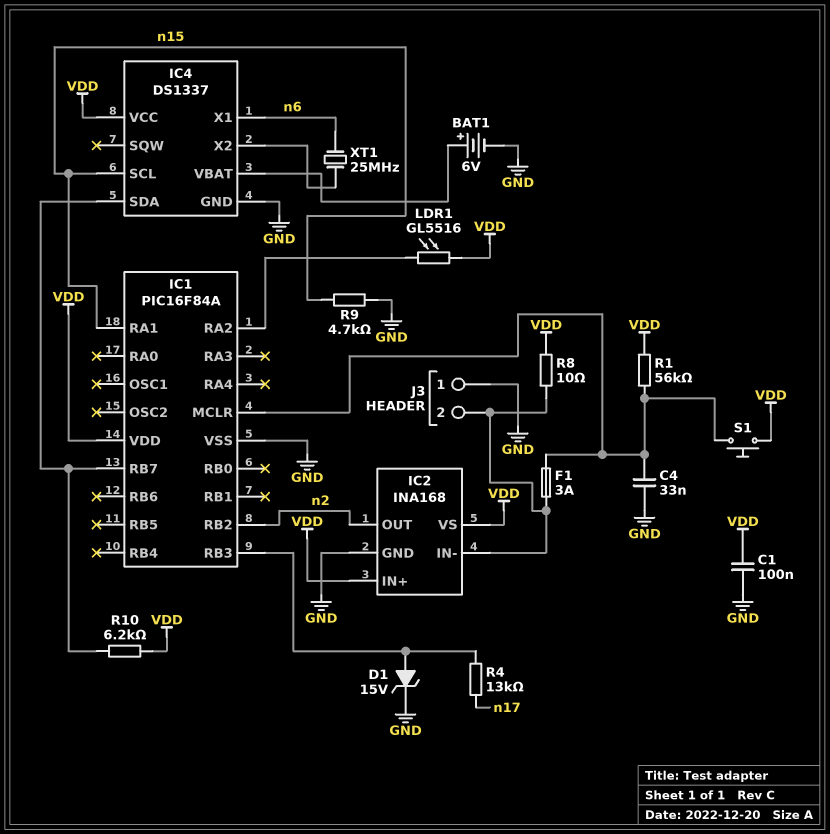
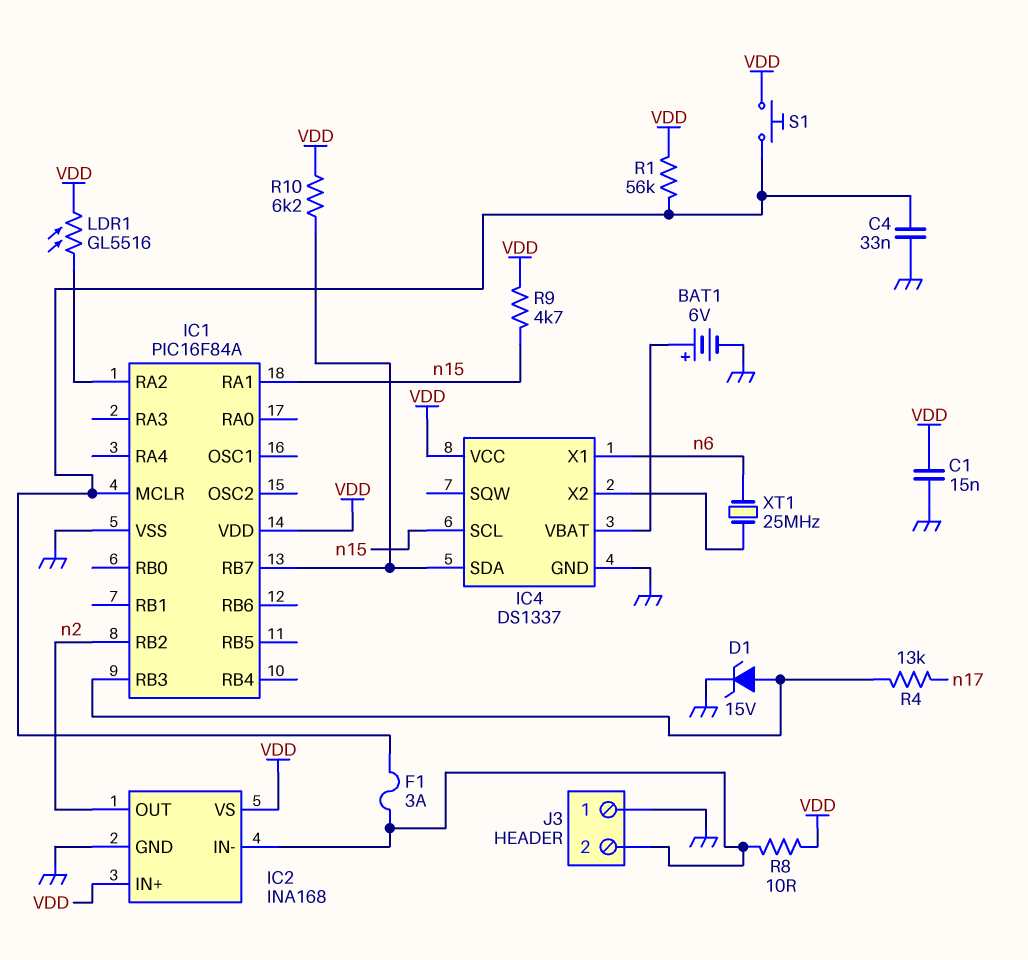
C1: 100nF (GND, VDD) -> 15nF (GND, VDD)
R9: 4.7k (GND, n15) -> 4.7k (VDD, n15)

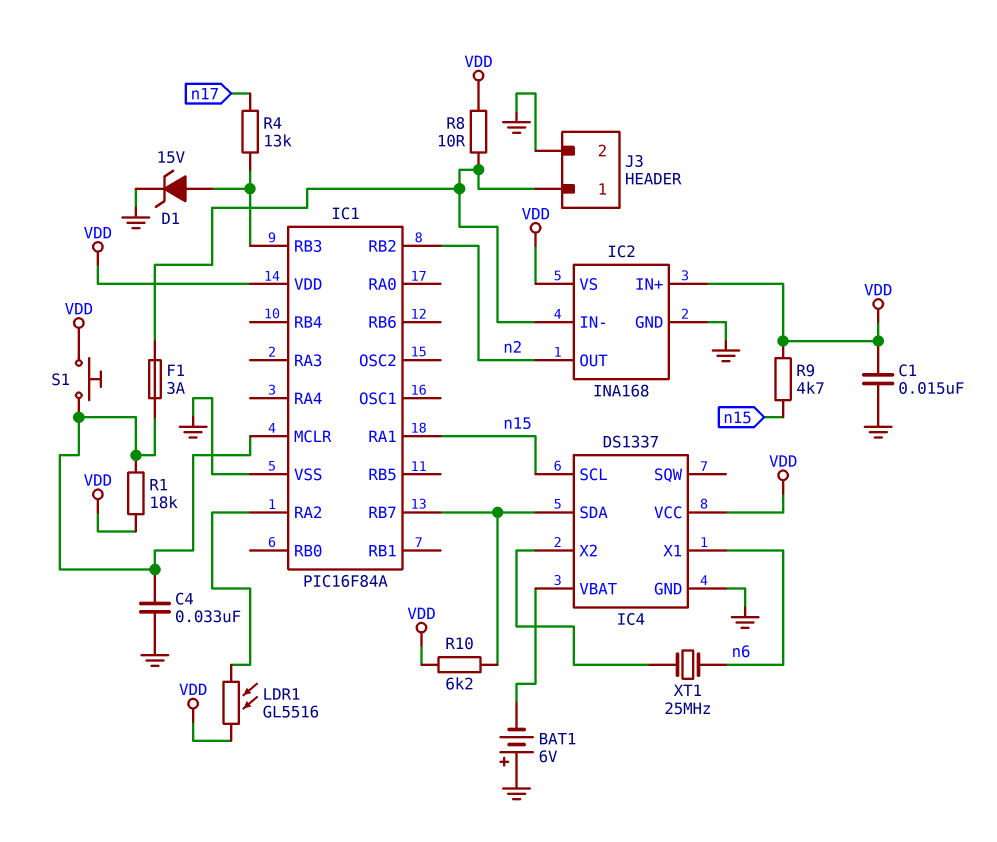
BAT1: 6V (plus IC4/VBAT, minus GND) -> 6V (plus GND, minus IC4/VBAT)
J3 pin 1: GND -> IC2/IN-
J3 pin 2: IC2/IN- -> GND
R1: 56k (IC1/MCLR, VDD) -> 18k (IC1/MCLR, VDD)

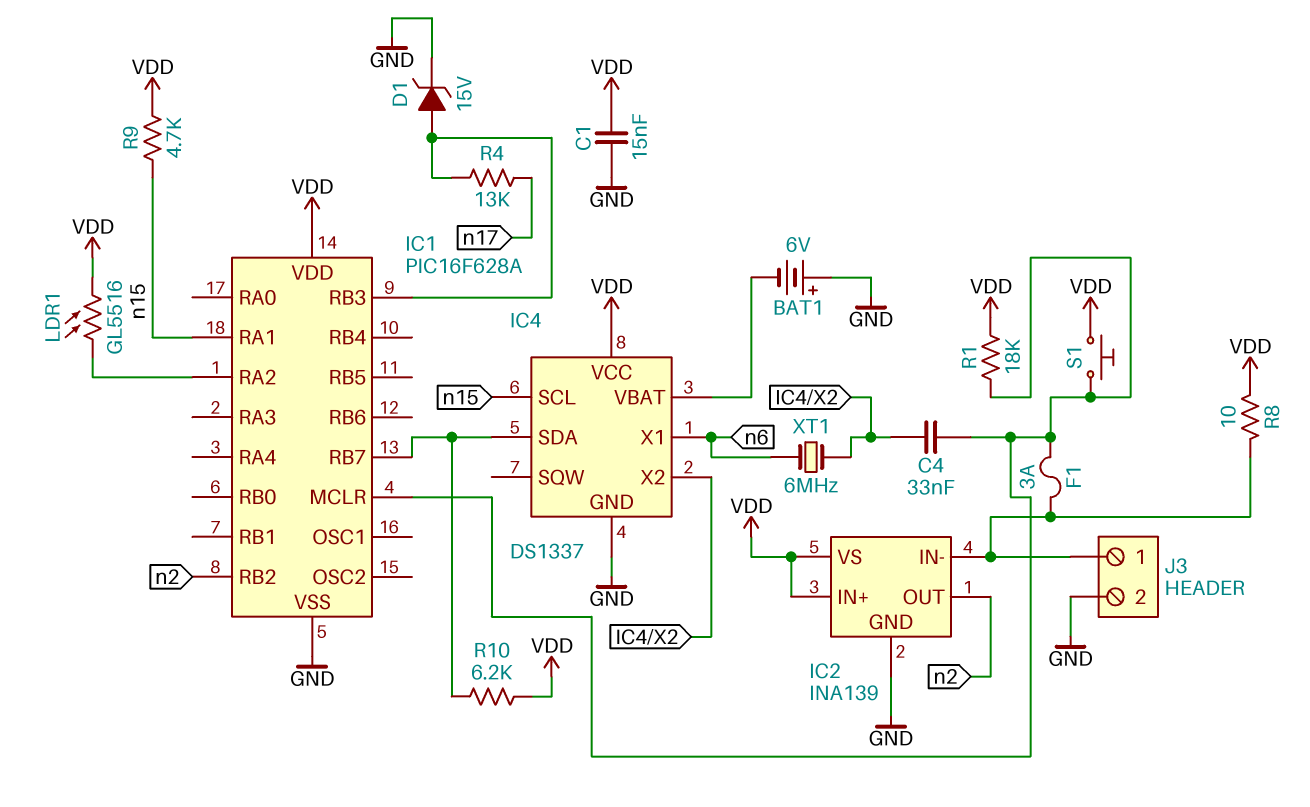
C4: 33nF (GND, IC1/MCLR) -> 33nF (IC1/MCLR, IC4/X2)
IC1: PIC16F84A -> PIC16F628A
IC2: INA168 -> INA139
XT1: 25MHz (IC4/X2, n6) -> 6MHz (IC4/X2, n6)

